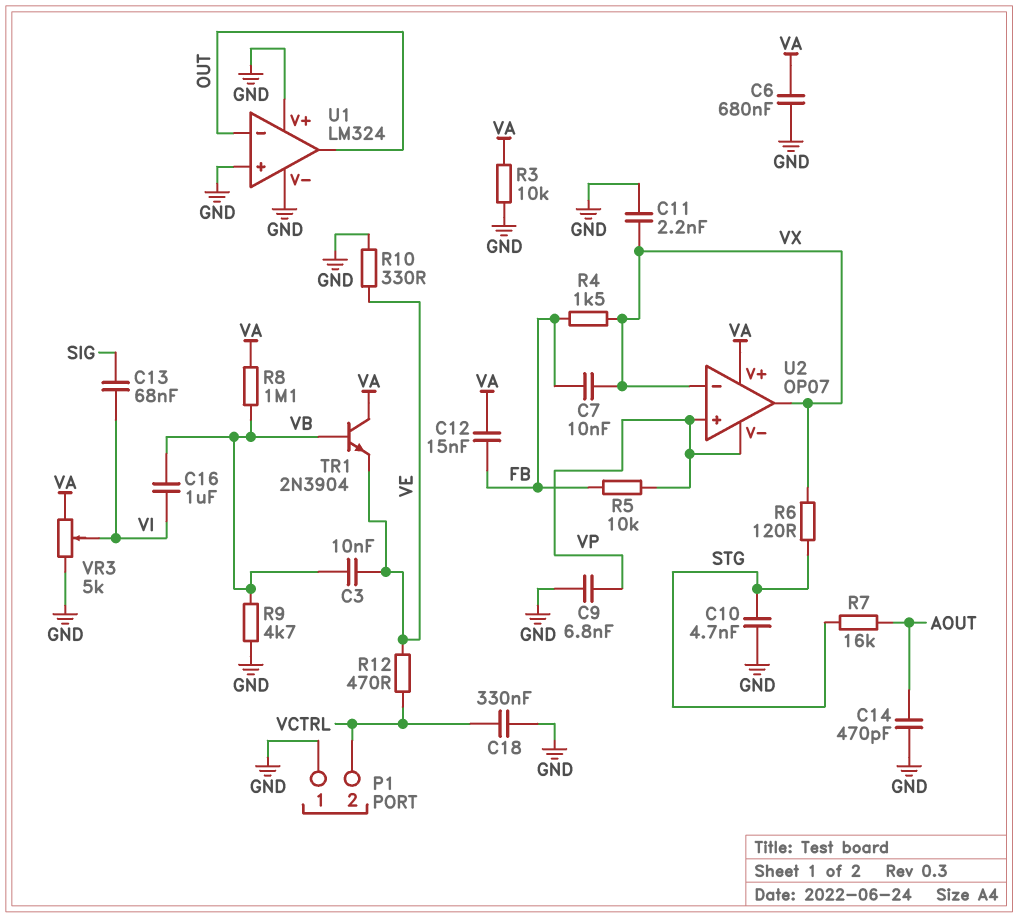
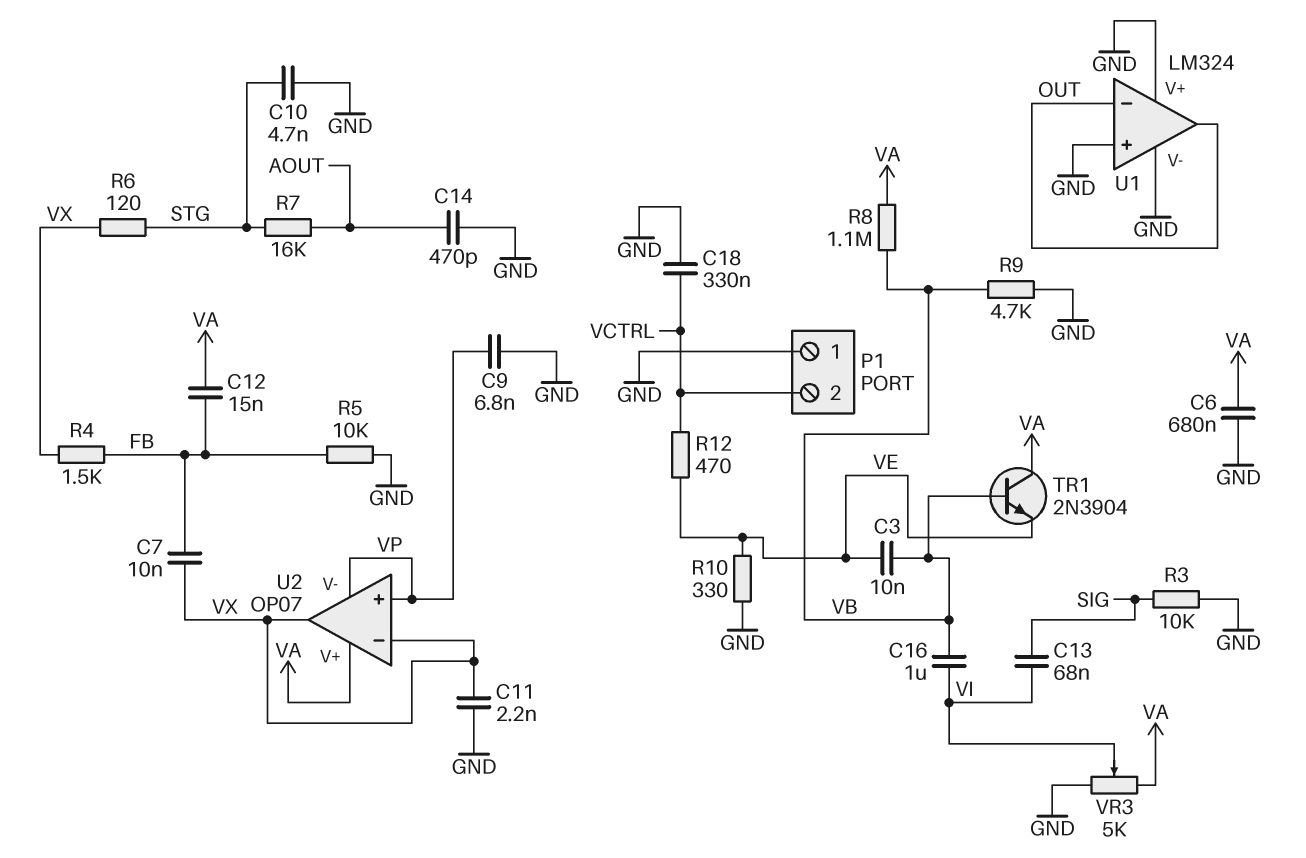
R3: 10k (GND, VA) -> 10k (GND, SIG)
R5: 10k (FB, VP) -> 10k (FB, GND)

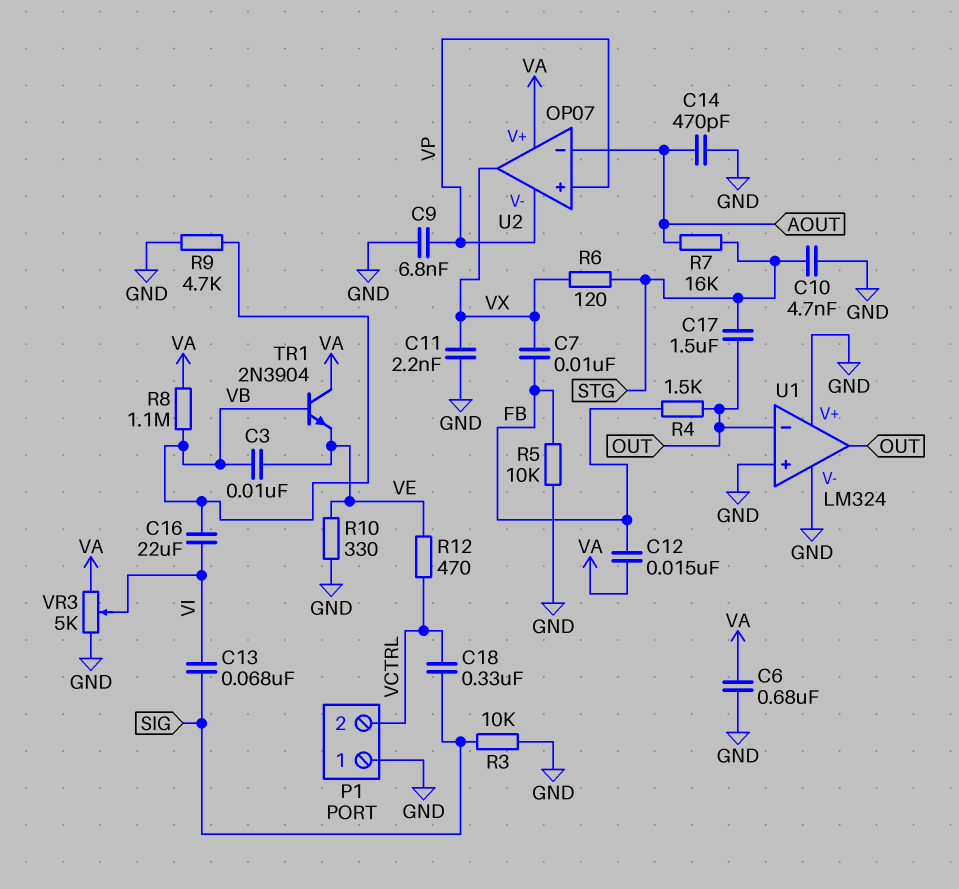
C16: 1uF (VB, VI) -> 22uF (VB, VI)
C17: none -> 1.5uF (OUT, STG)
C18: 330nF (GND, VCTRL) -> 330nF (SIG, VCTRL)
R4: 1.5k (FB, VX) -> 1.5k (FB, OUT)
U2 pin in-: VX -> AOUT

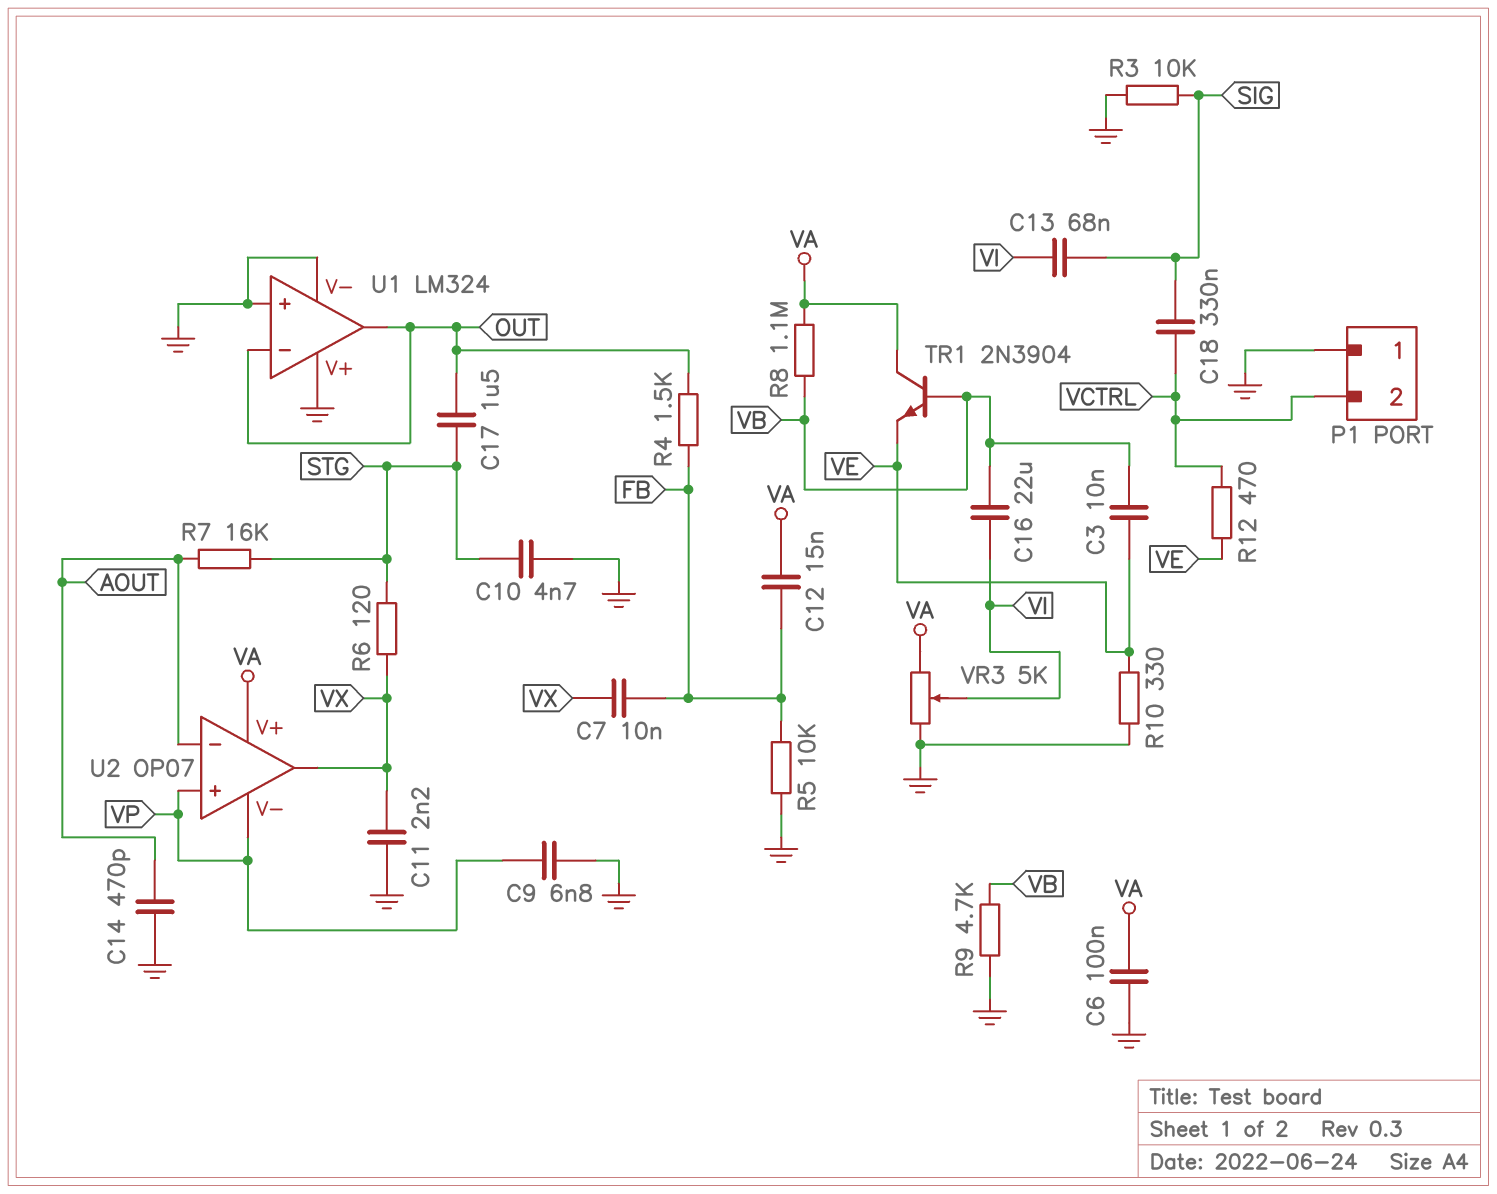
C6: 680nF (GND, VA) -> 100nF (GND, VA)

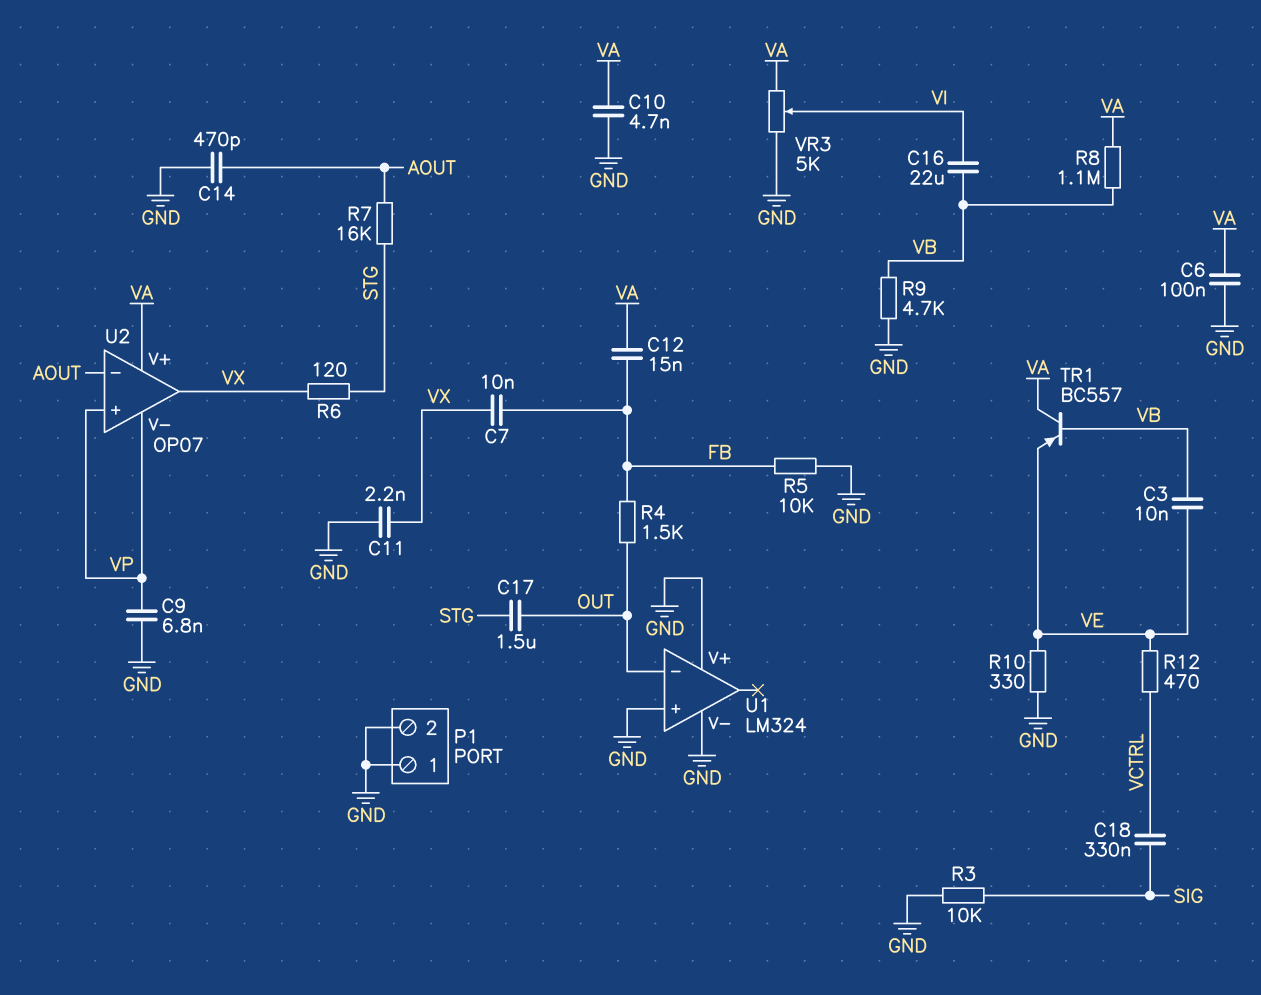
C10: 4.7nF (GND, STG) -> 4.7nF (GND, VA)
C13: 68nF (SIG, VI) -> none
P1 pin 2: VCTRL -> GND
TR1: NPN 2N3904 (B VB, C VA, E VE) -> PNP BC557 (B VB, C VA, E VE)
U1 pin out: OUT -> none

